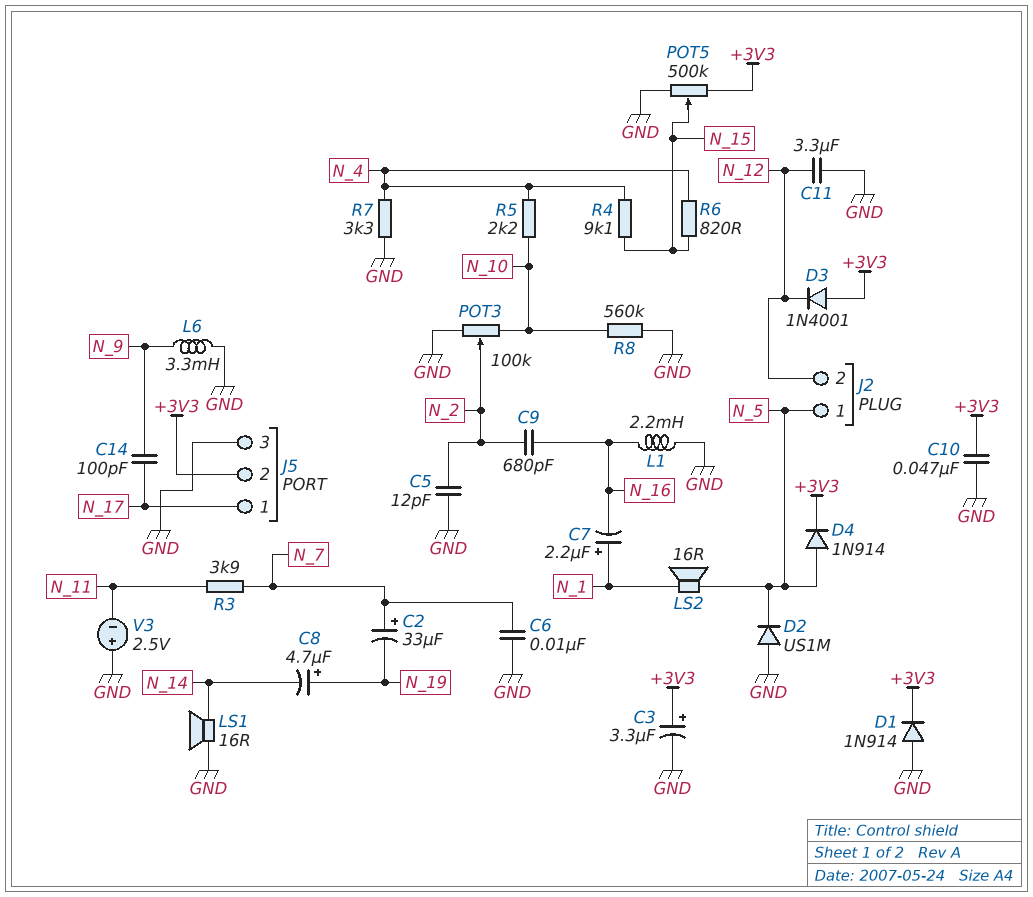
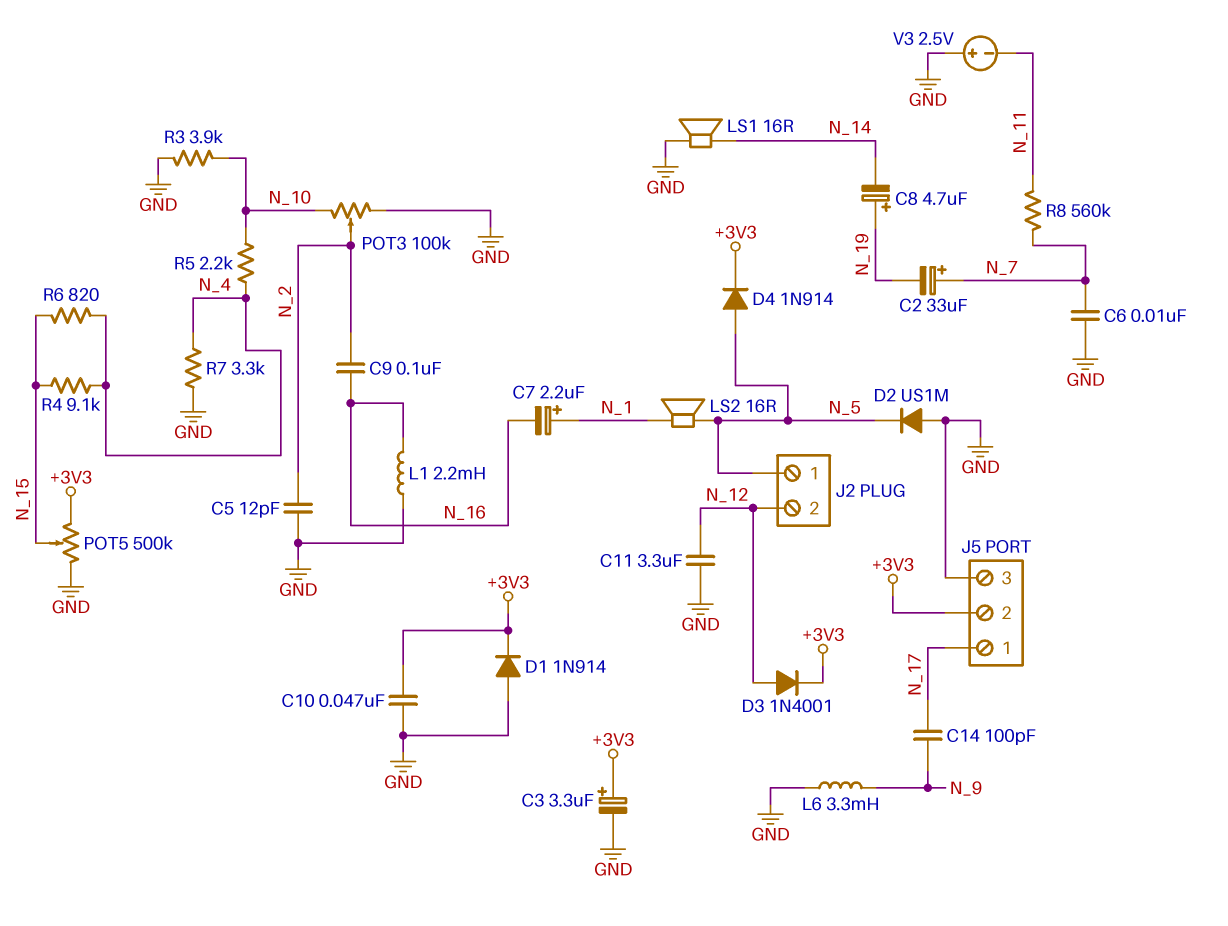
C9: 680pF (N_2, N_16) -> 100nF (N_2, N_16)
D3: diode 1N4001 (A +3V3, K N_12) -> diode 1N4001 (A N_12, K +3V3)
R3: 3.9k (N_7, N_11) -> 3.9k (GND, N_10)
R8: 560k (GND, N_10) -> 560k (N_7, N_11)

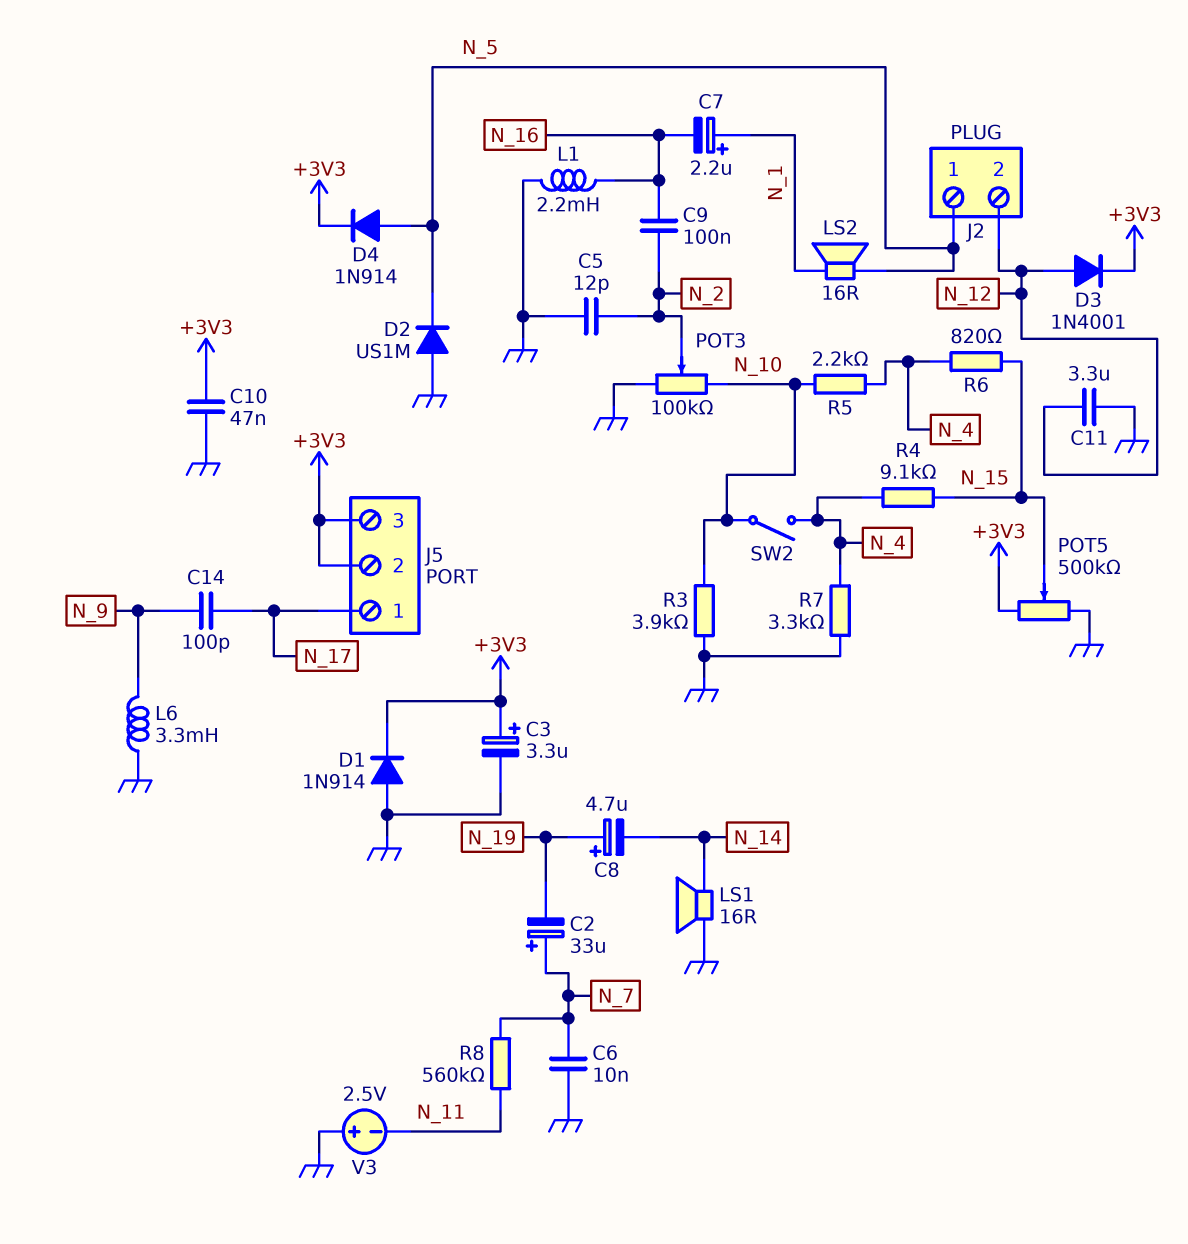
J5 pin 3: GND -> +3V3
SW2: none -> switch (N_4, N_10)

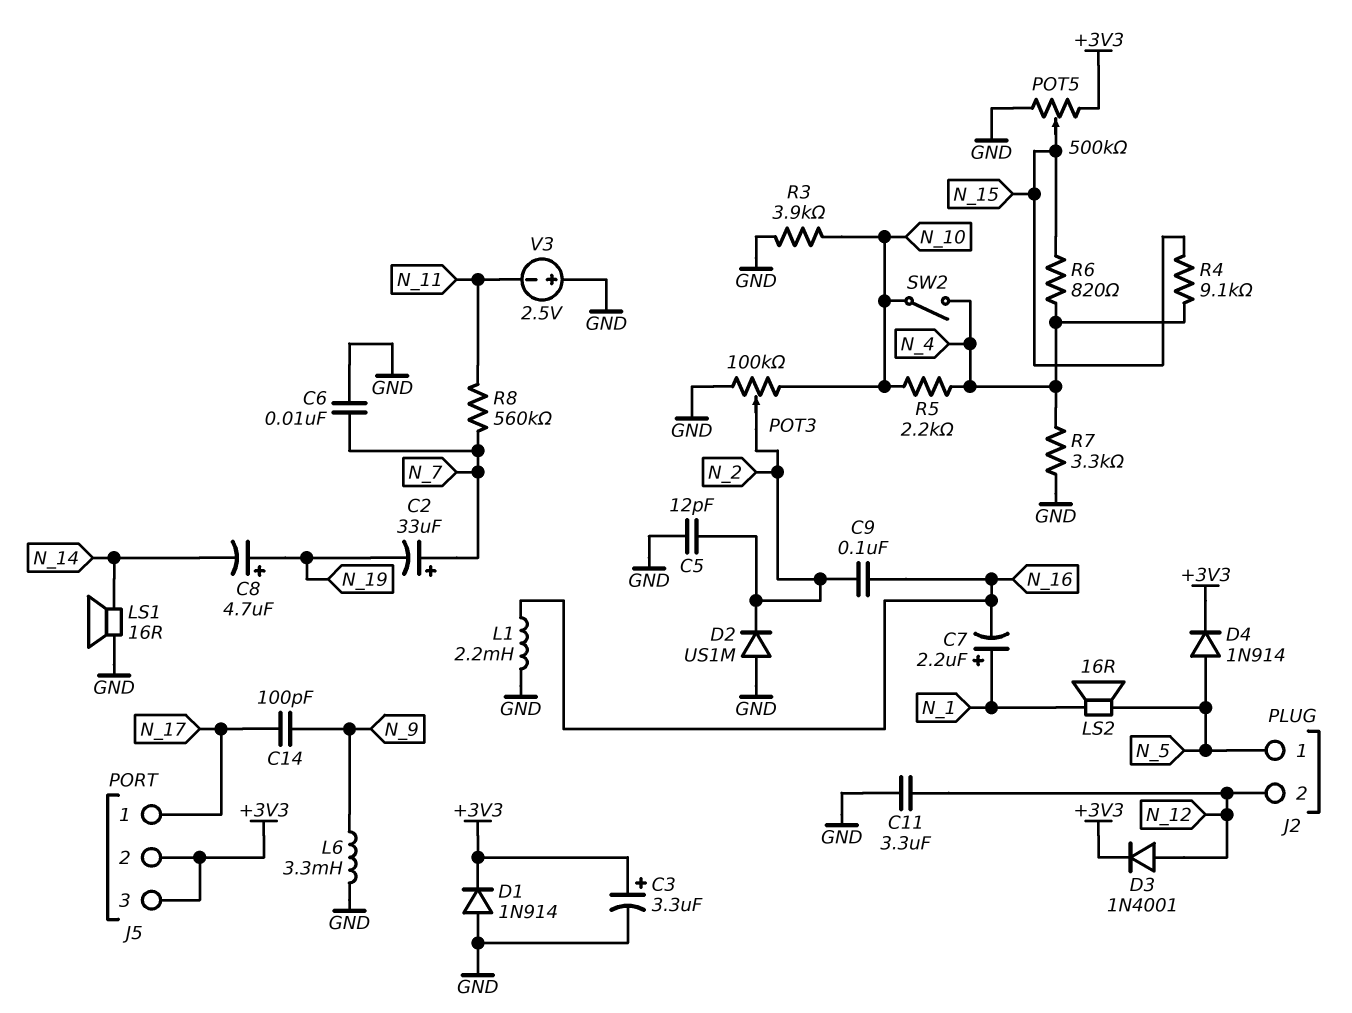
C10: 47nF (+3V3, GND) -> none
D2: diode US1M (A GND, K N_5) -> diode US1M (A GND, K N_2)

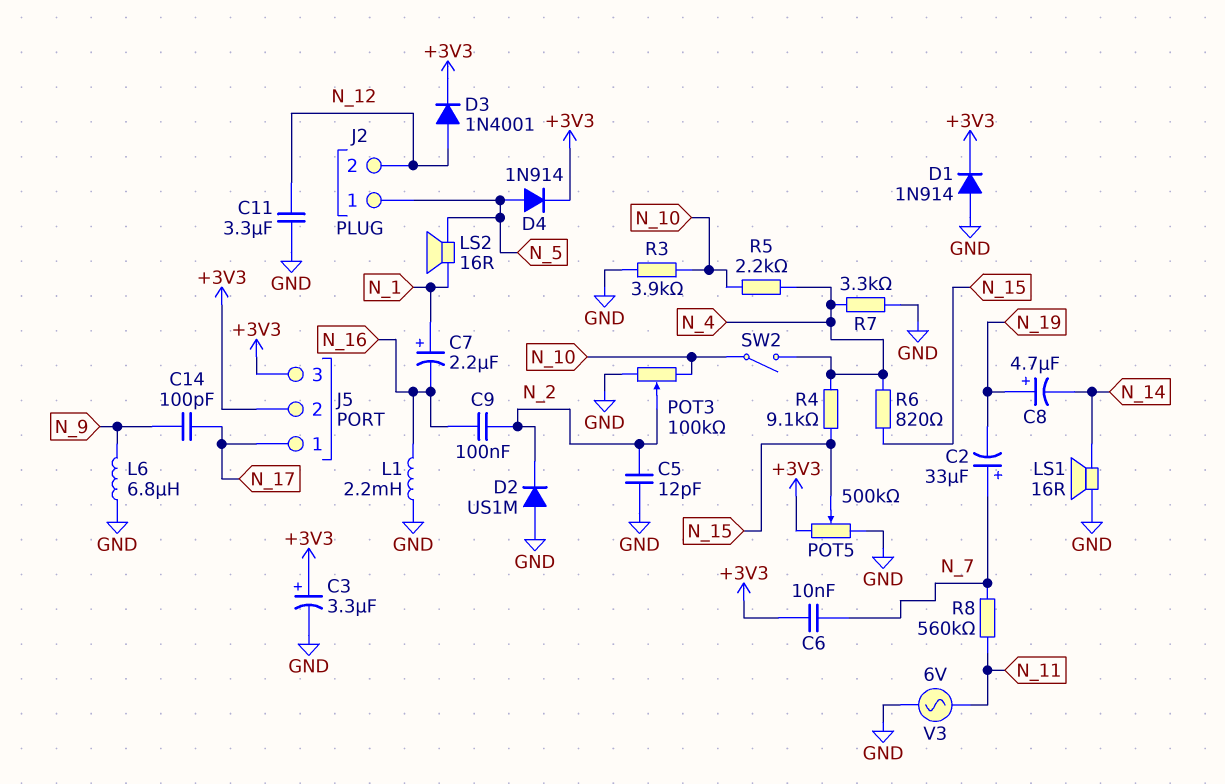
C6: 10nF (GND, N_7) -> 10nF (+3V3, N_7)
L6: 3.3mH (GND, N_9) -> 6.8uH (GND, N_9)
V3: 2.5V (plus GND, minus N_11) -> AC 6V (GND, N_11)

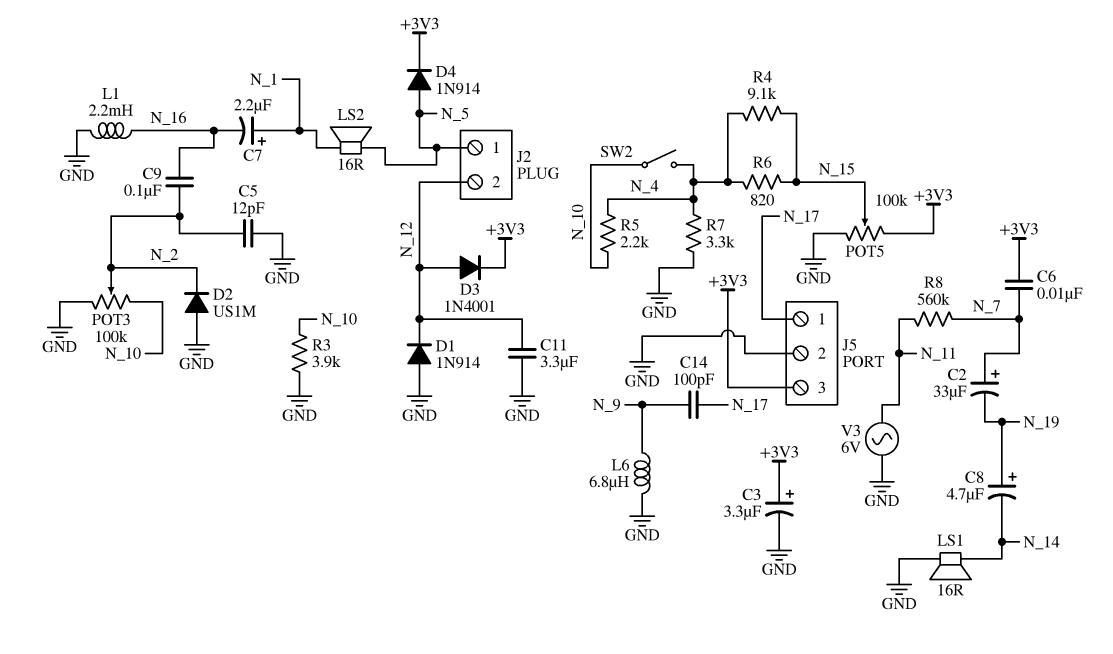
D1: diode 1N914 (A GND, K +3V3) -> diode 1N914 (A GND, K N_12)
J5 pin 2: +3V3 -> GND
POT5: 500k (+3V3, GND, wiper N_15) -> 100k (+3V3, GND, wiper N_15)

